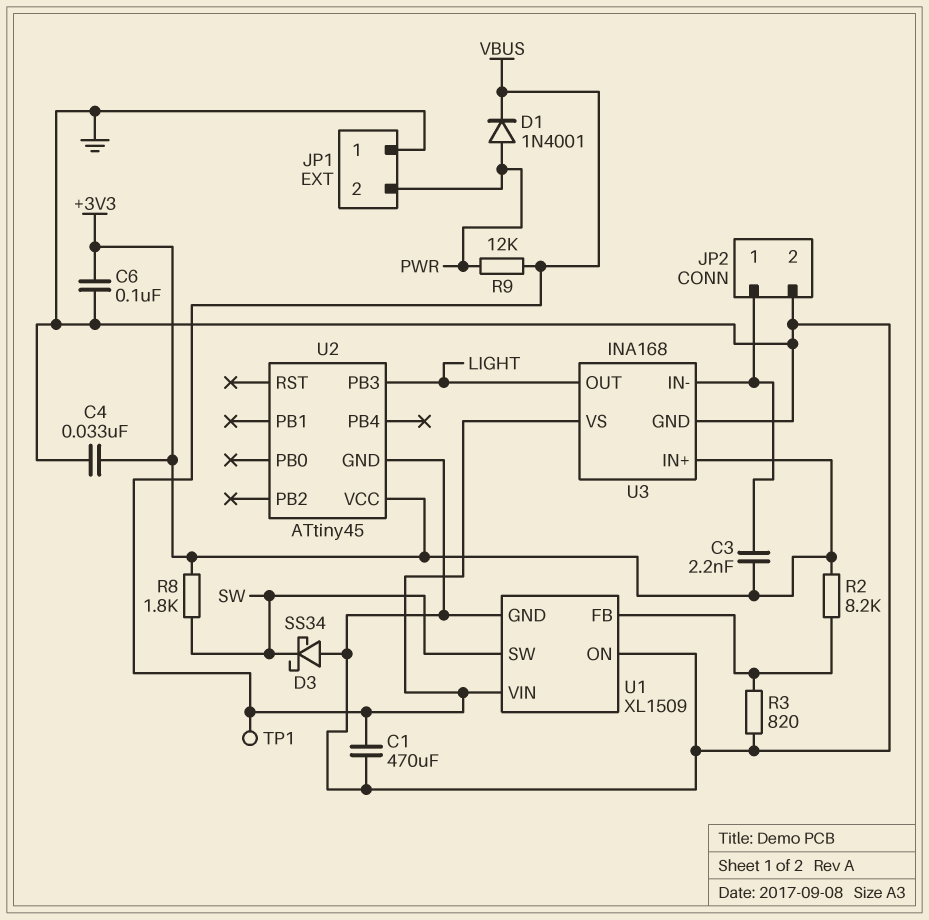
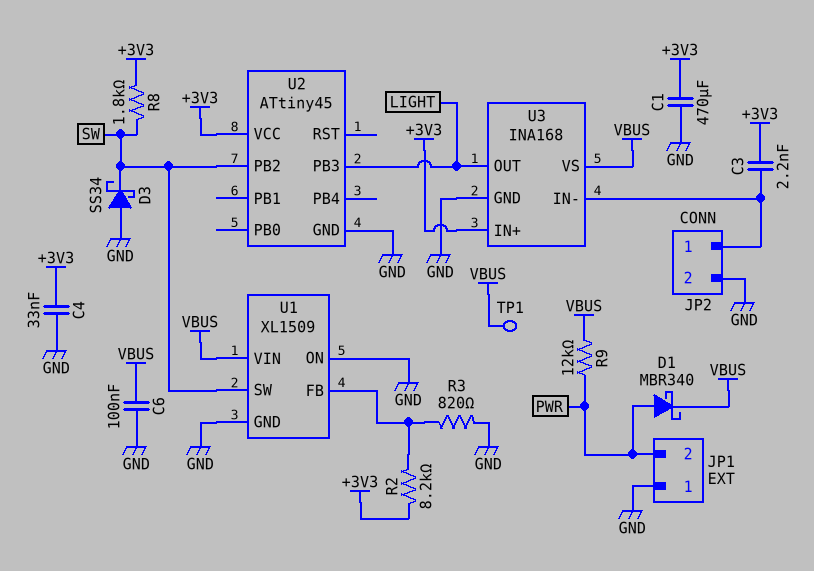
C1: 470uF (GND, VBUS) -> 470uF (+3V3, GND)
C6: 100nF (+3V3, GND) -> 100nF (GND, VBUS)
D1: diode 1N4001 (A PWR, K VBUS) -> schottky MBR340 (A PWR, K VBUS)
U2 pin PB2: none -> SW

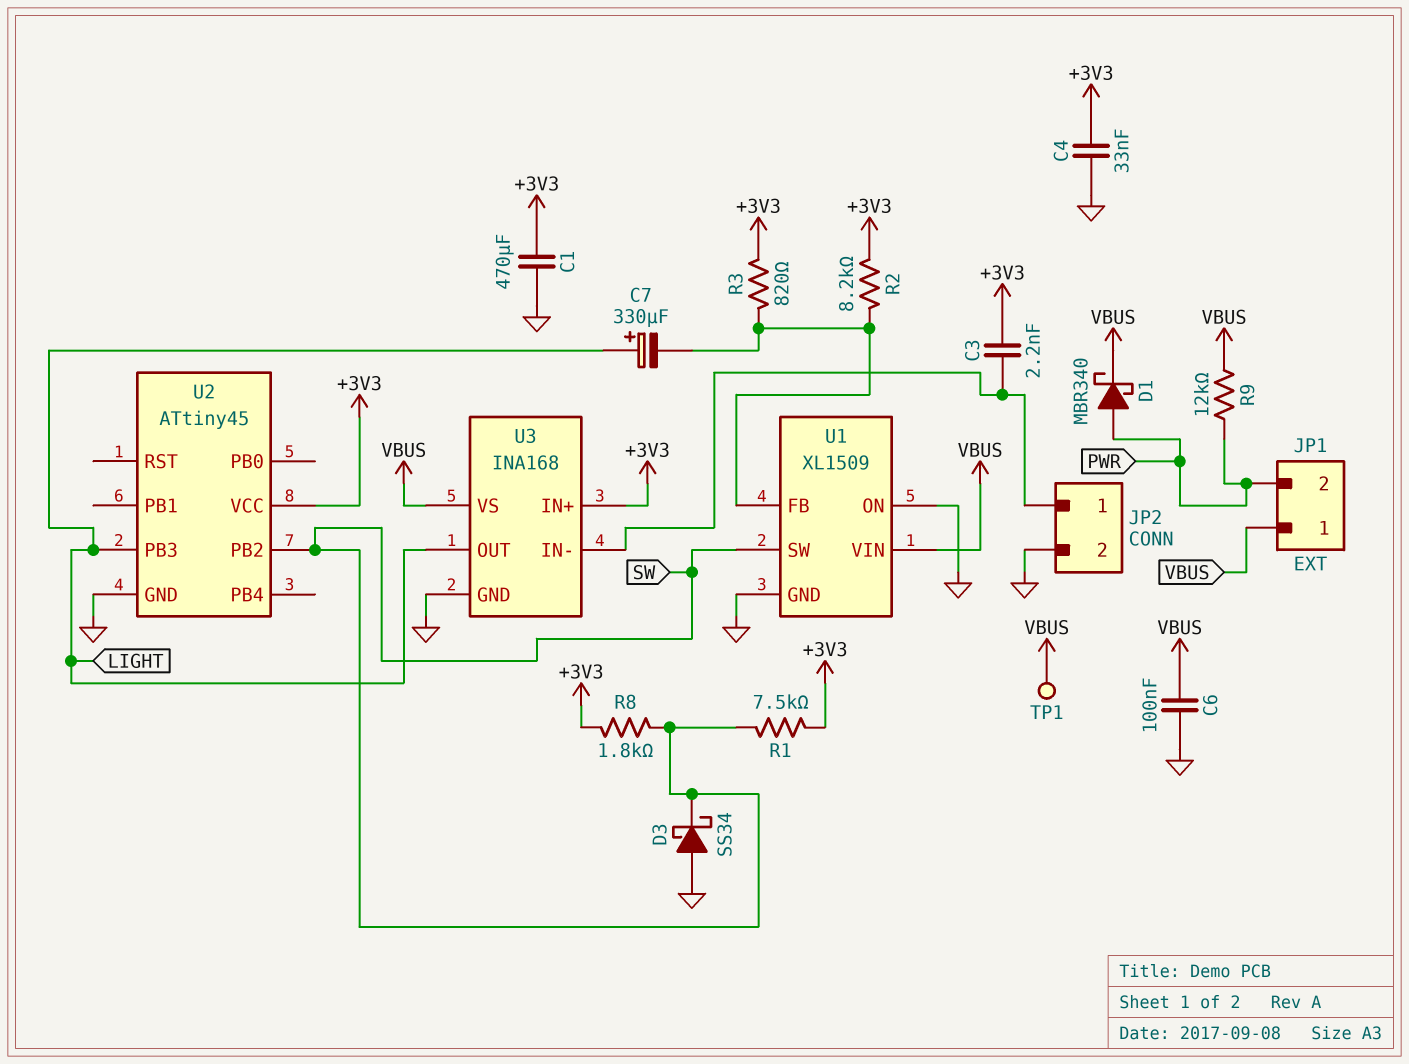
C7: none -> 330uF (plus LIGHT, minus U1/FB)
JP1 pin 1: GND -> VBUS
R1: none -> 7.5k (+3V3, SW)
R3: 820 (GND, U1/FB) -> 820 (+3V3, U1/FB)

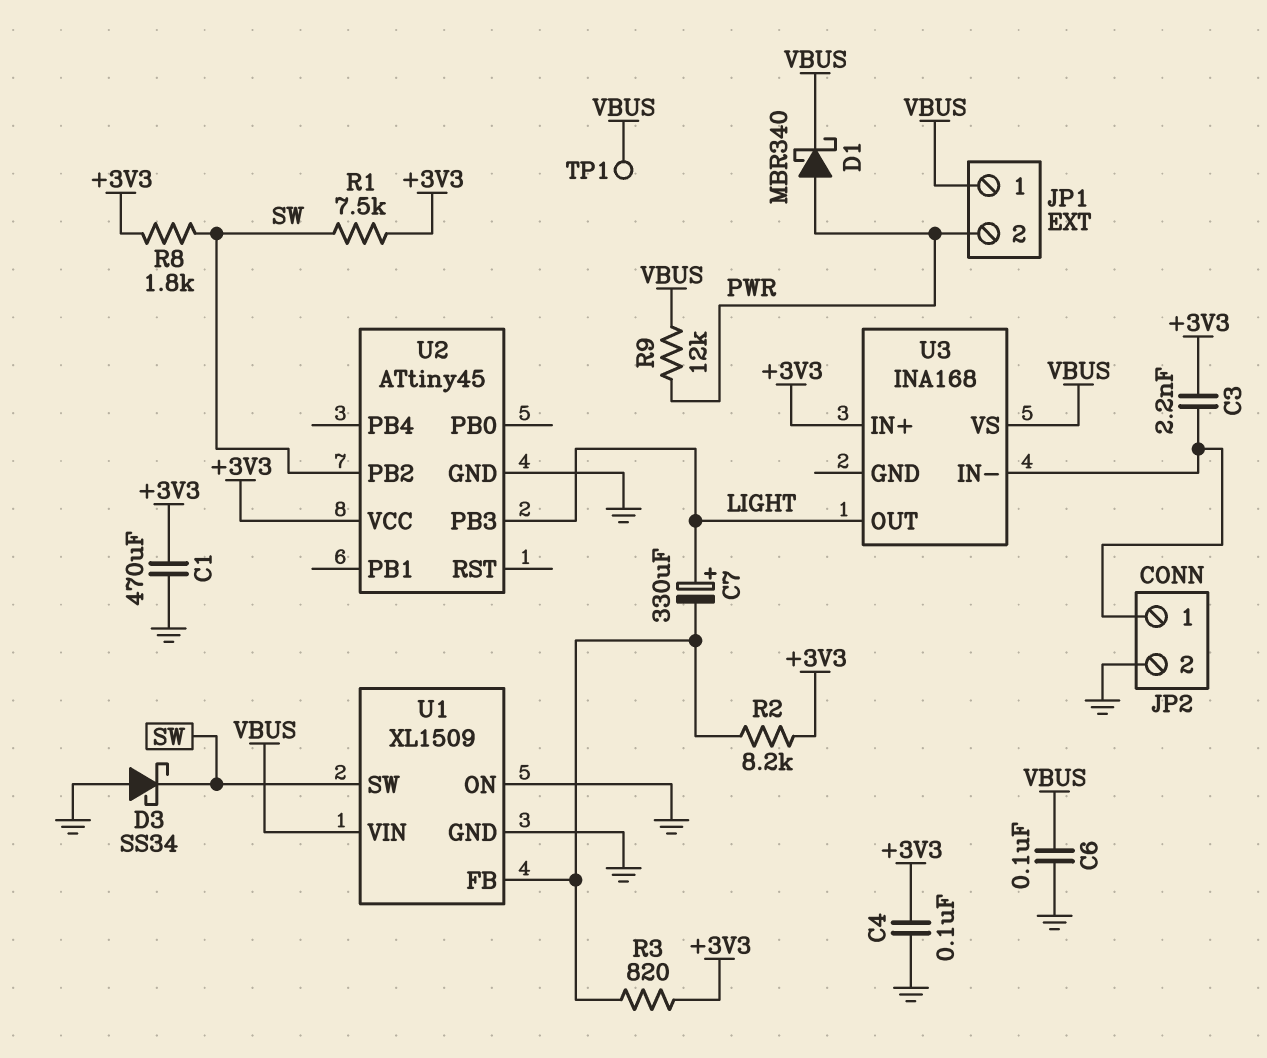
C4: 33nF (+3V3, GND) -> 100nF (+3V3, GND)
U3 pin GND: GND -> none

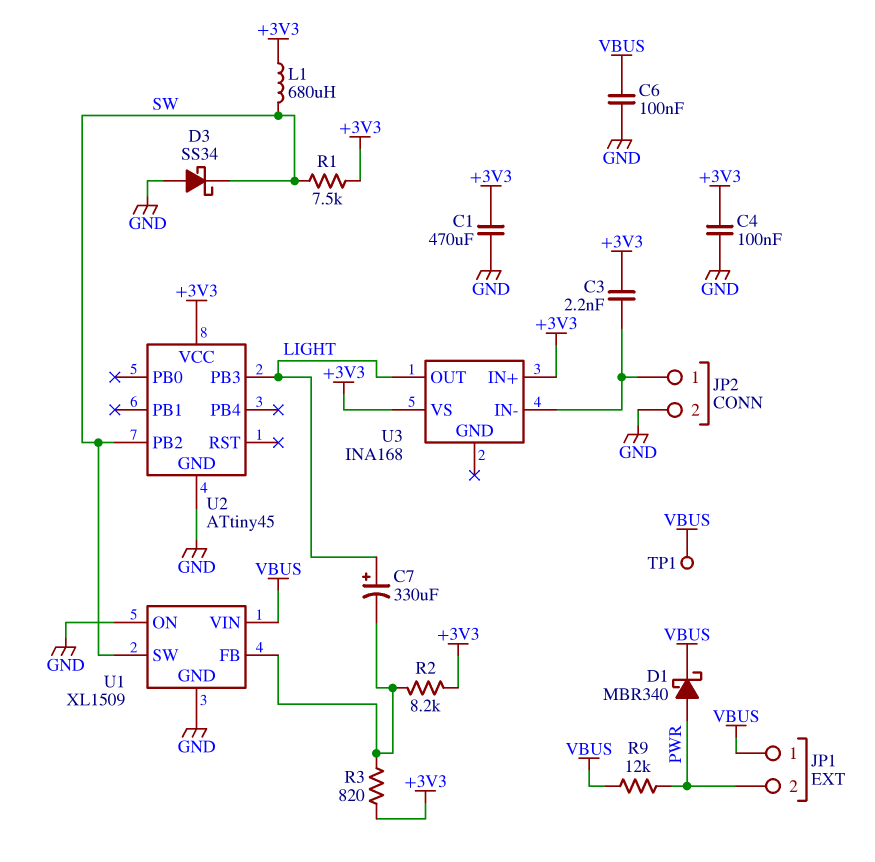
L1: none -> 680uH (+3V3, SW)
R8: 1.8k (+3V3, SW) -> none
U3 pin VS: VBUS -> +3V3

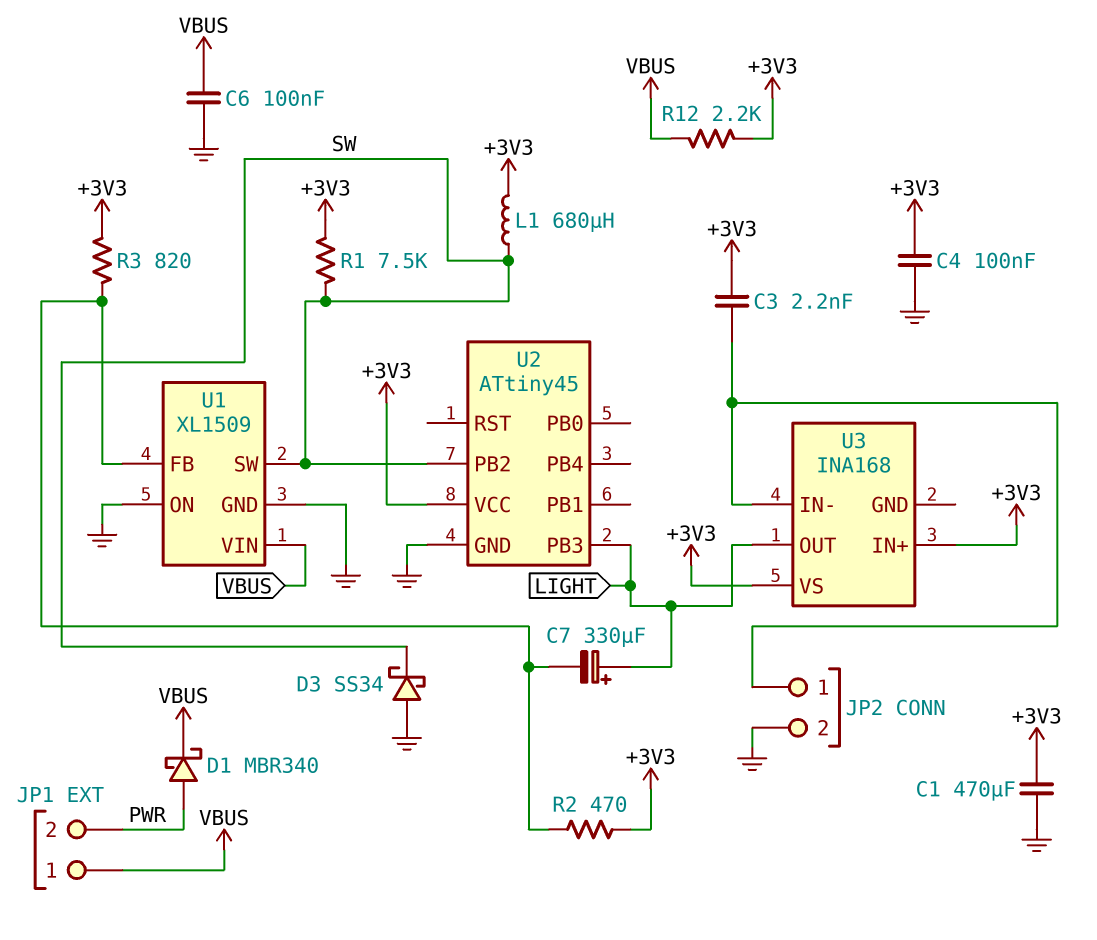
R2: 8.2k (+3V3, U1/FB) -> 470 (+3V3, U1/FB)
R9: 12k (PWR, VBUS) -> none
R12: none -> 2.2k (+3V3, VBUS)
TP1: test point (VBUS) -> none

